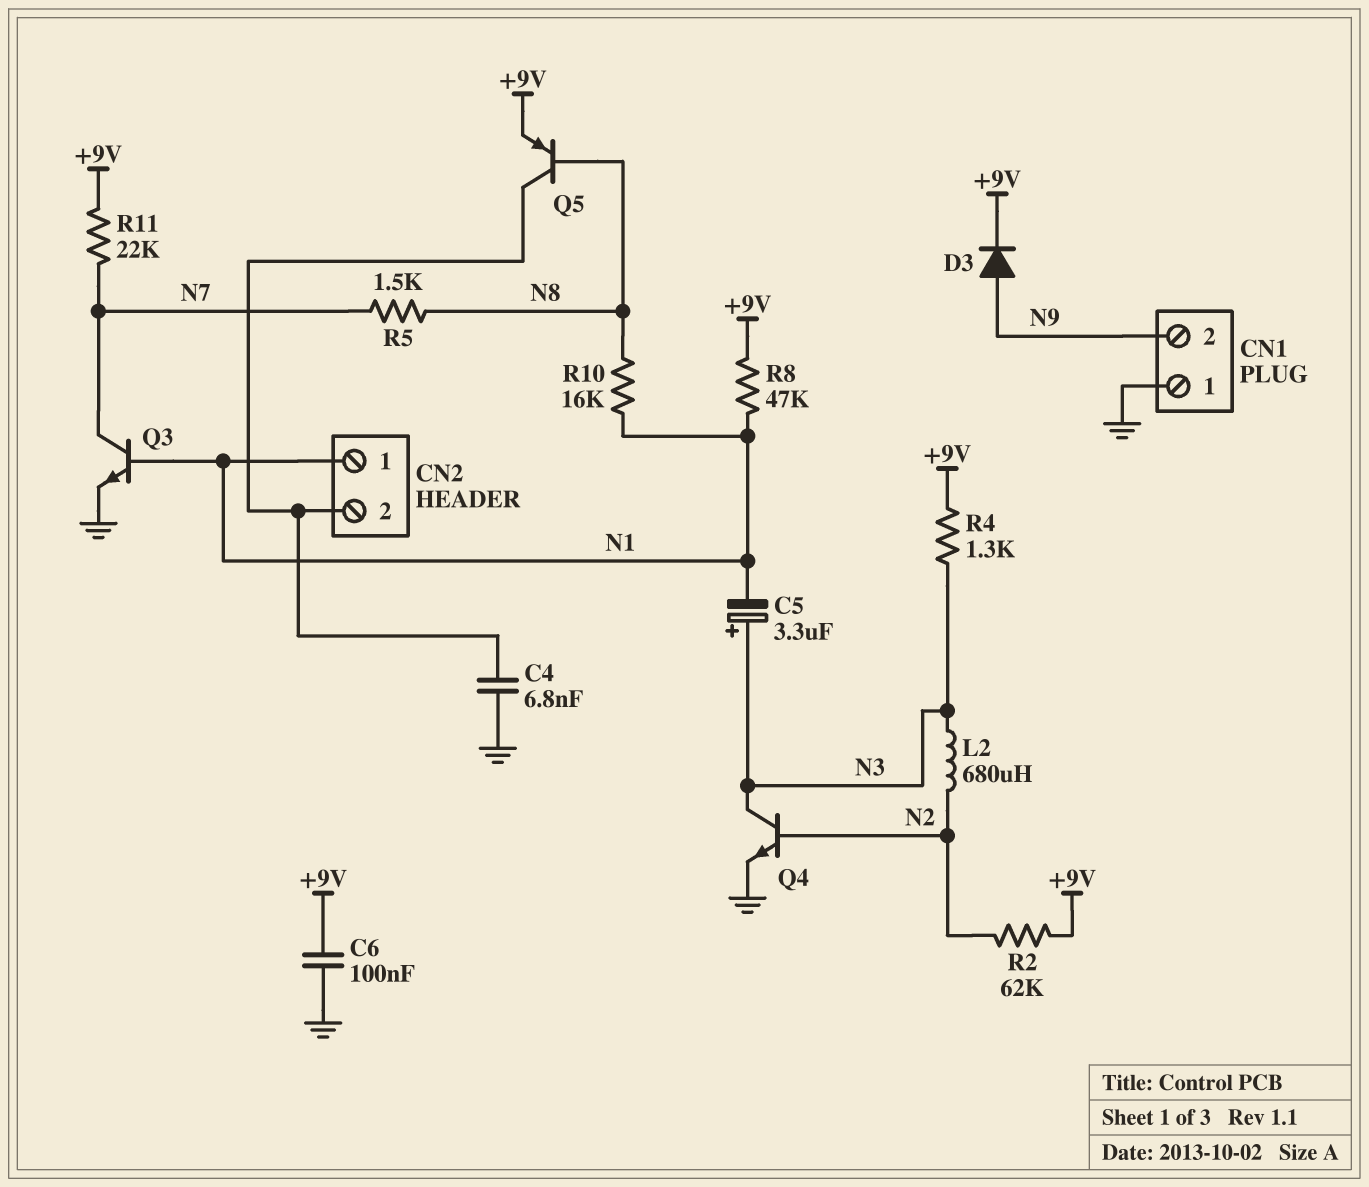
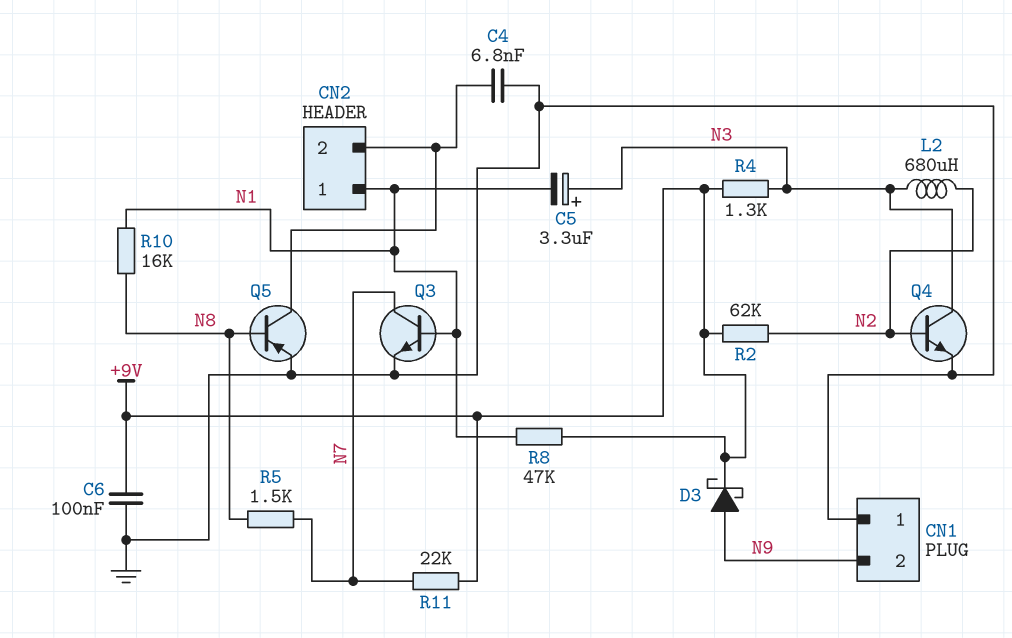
D3: diode (A N9, K +9V) -> schottky (A N9, K +9V)
Q5: PNP (B N8, C CN2/2, E +9V) -> PNP (B N8, C CN2/2, E GND)

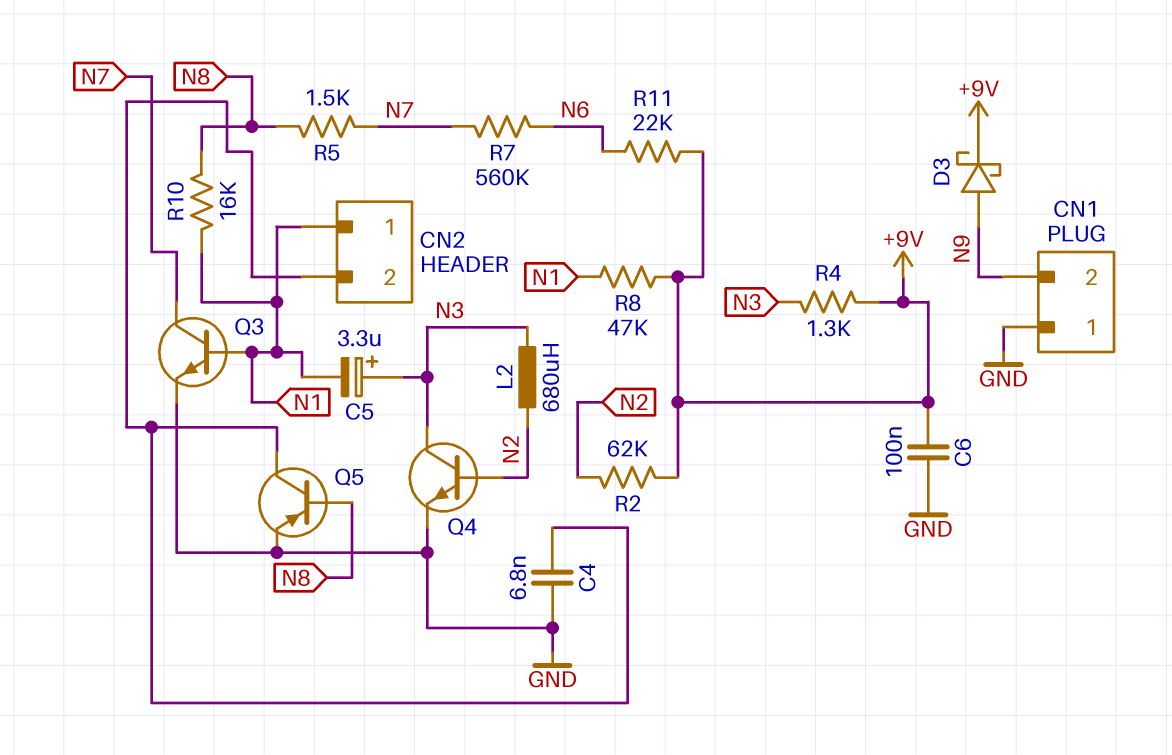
R7: none -> 560k (N6, N7)
R11: 22k (+9V, N7) -> 22k (+9V, N6)

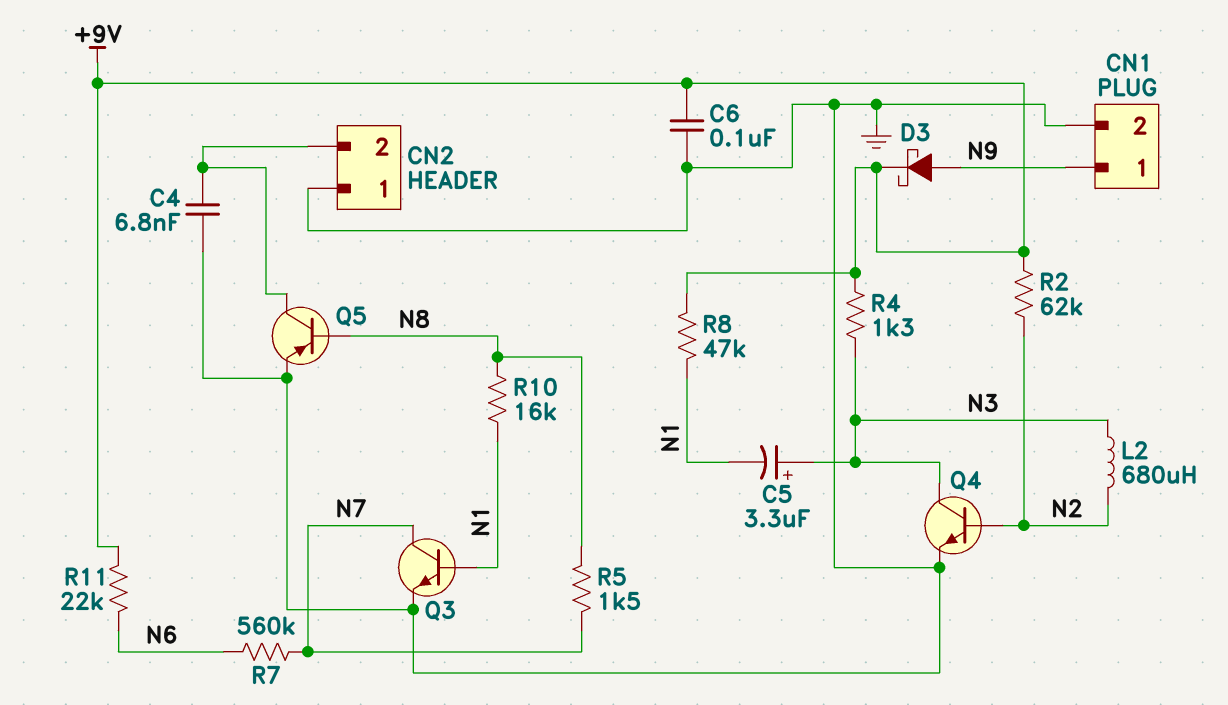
CN1 pin 1: GND -> N9
CN1 pin 2: N9 -> GND
CN2 pin 1: N1 -> GND

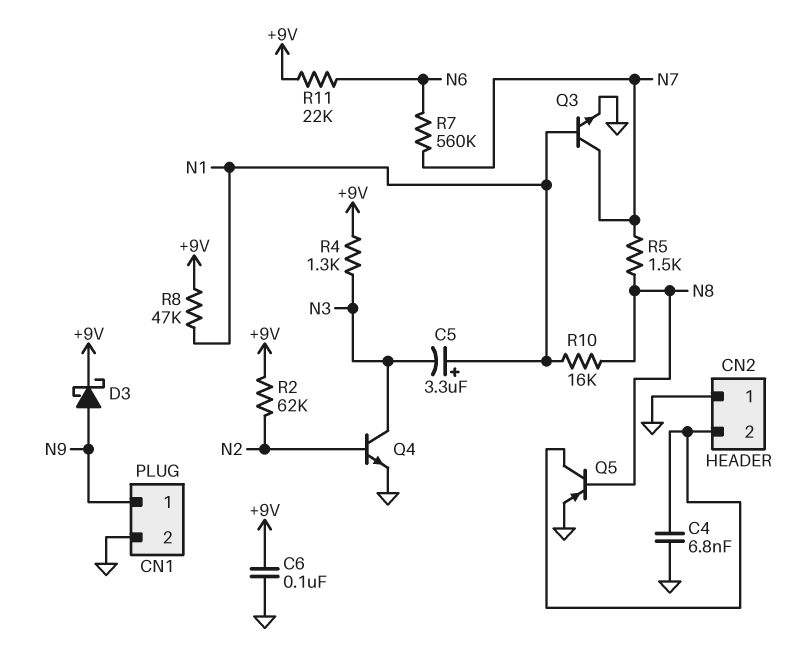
C5: 3.3uF (plus N3, minus N1) -> 3.3uF (plus N1, minus N3)
L2: 680uH (N2, N3) -> none

